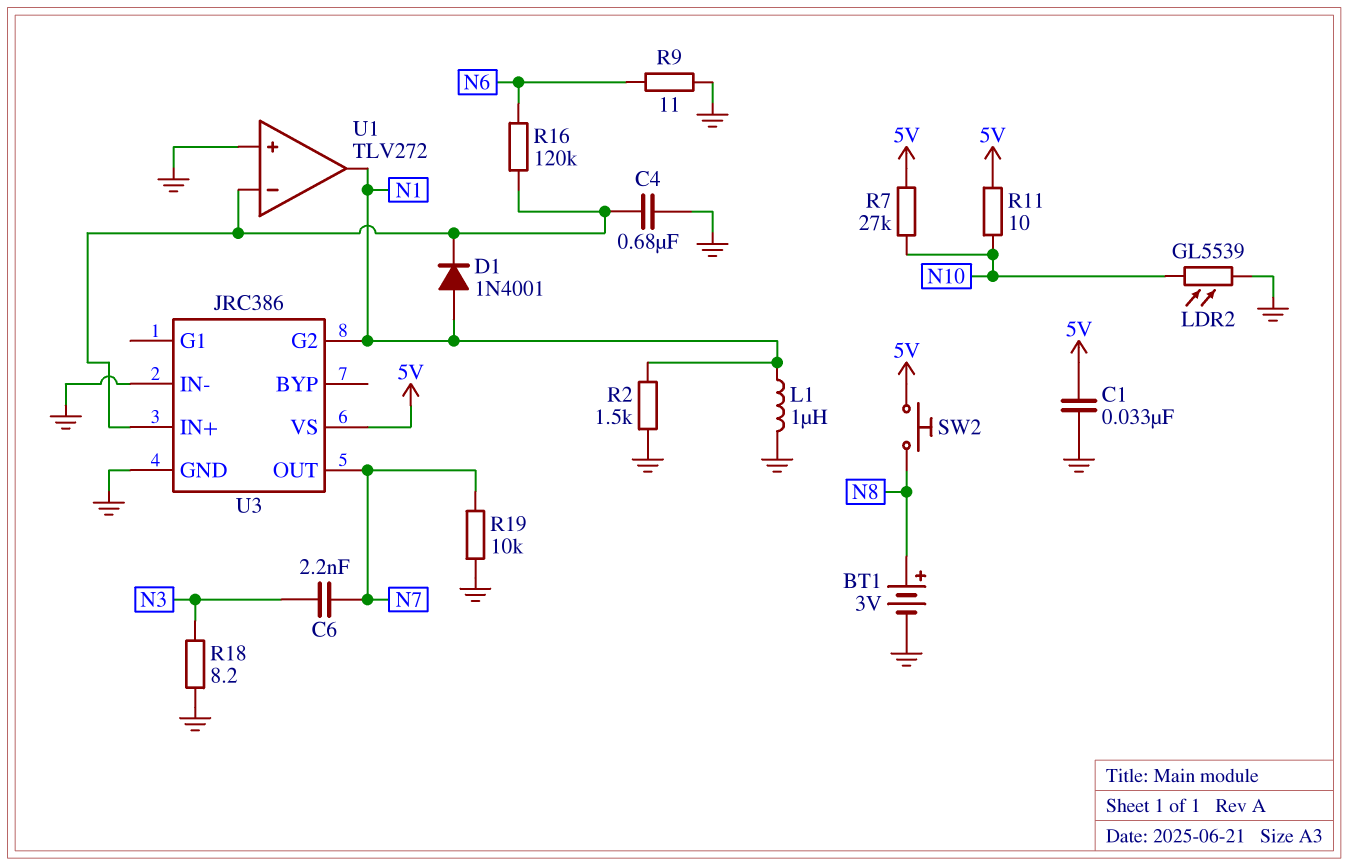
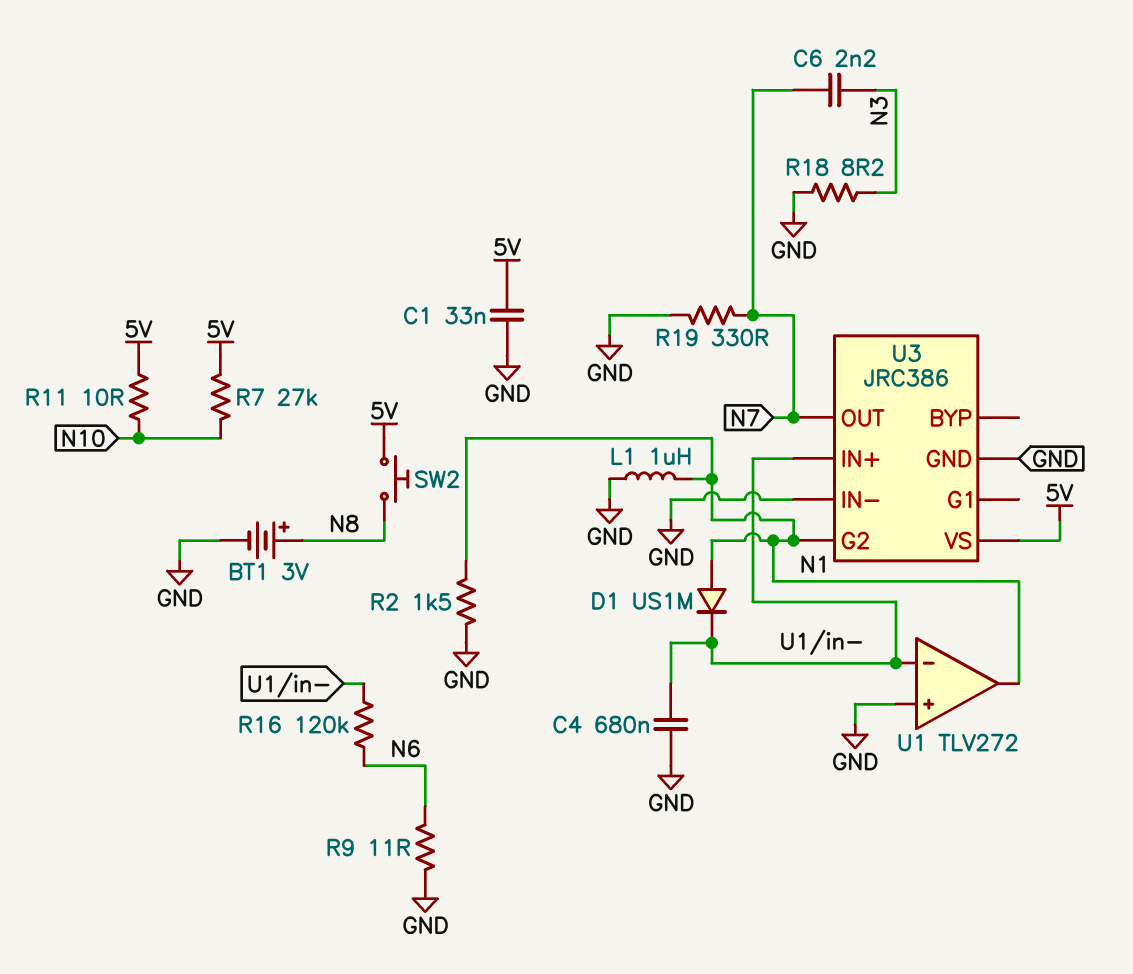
D1: diode 1N4001 (A N1, K U1/in-) -> diode US1M (A N1, K U1/in-)
LDR2: GL5539 (GND, N10) -> none
R19: 10k (GND, N7) -> 330 (GND, N7)

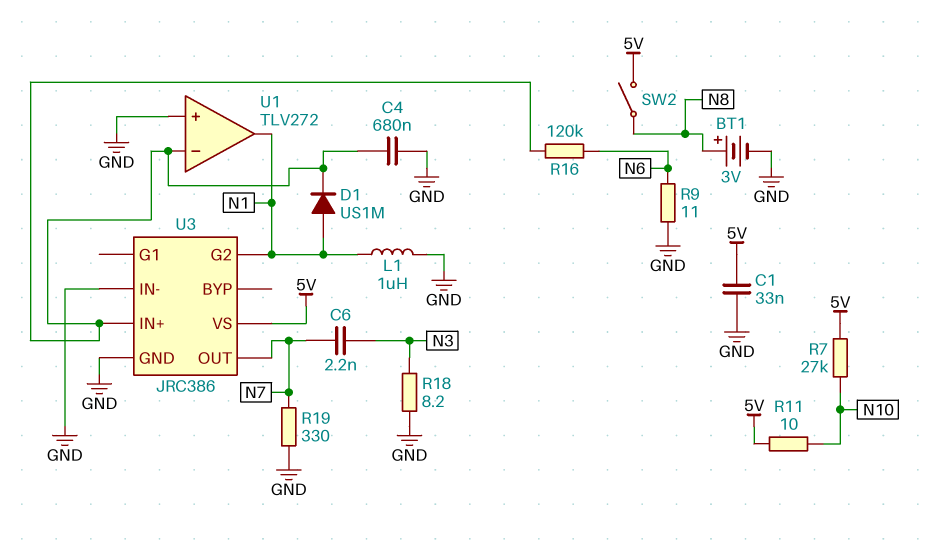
R2: 1.5k (GND, N1) -> none
SW2: button (5V, N8) -> switch (5V, N8)

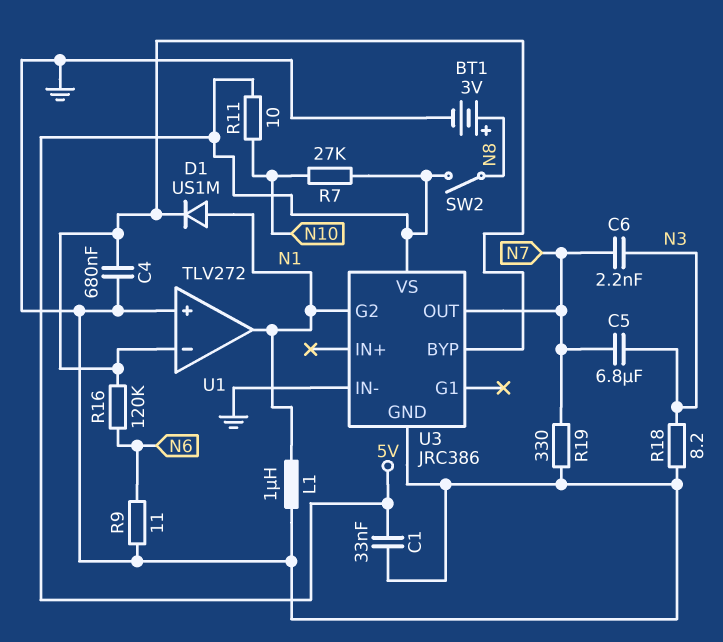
C5: none -> 6.8uF (N3, N7)
U3 pin BYP: none -> U1/in-
U3 pin IN+: U1/in- -> none

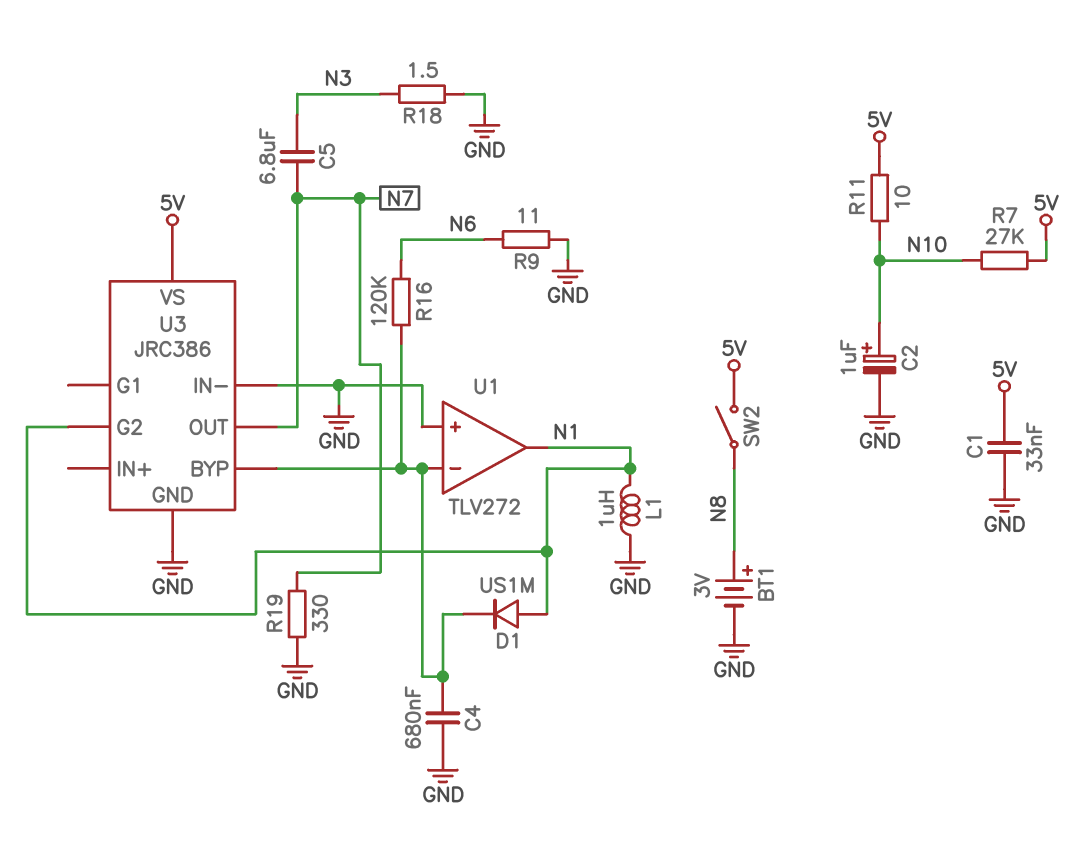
C2: none -> 1uF (plus N10, minus GND)
C6: 2.2nF (N3, N7) -> none
R18: 8.2 (GND, N3) -> 1.5 (GND, N3)

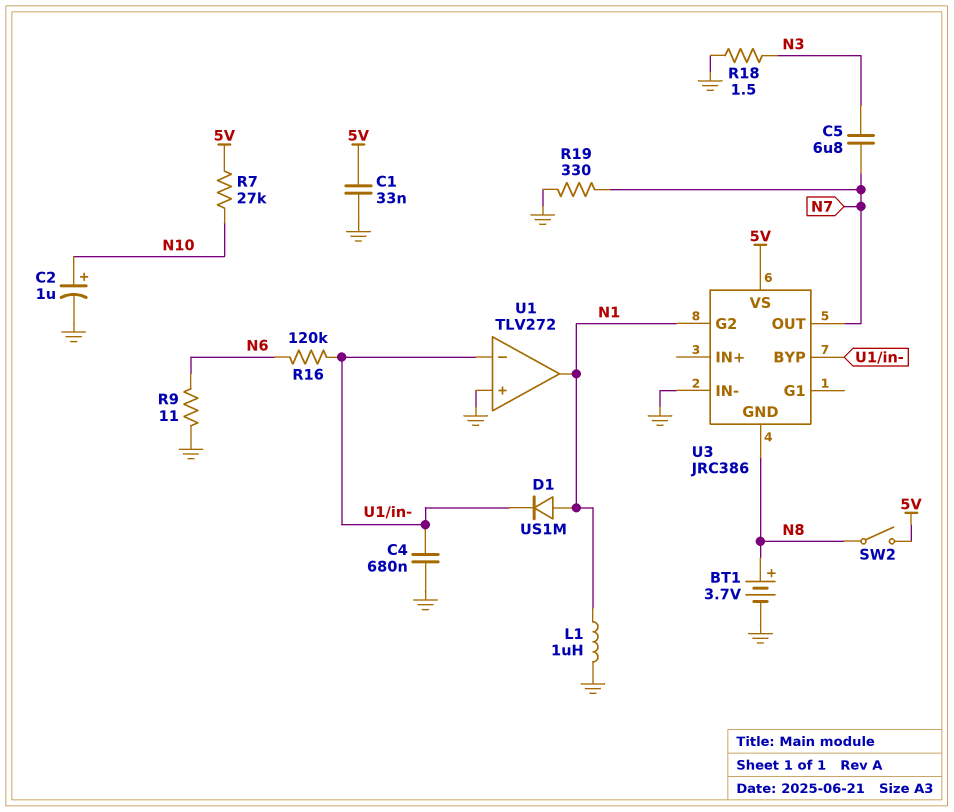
BT1: 3V (plus N8, minus GND) -> 3.7V (plus N8, minus GND)
R11: 10 (5V, N10) -> none
U3 pin GND: GND -> N8

